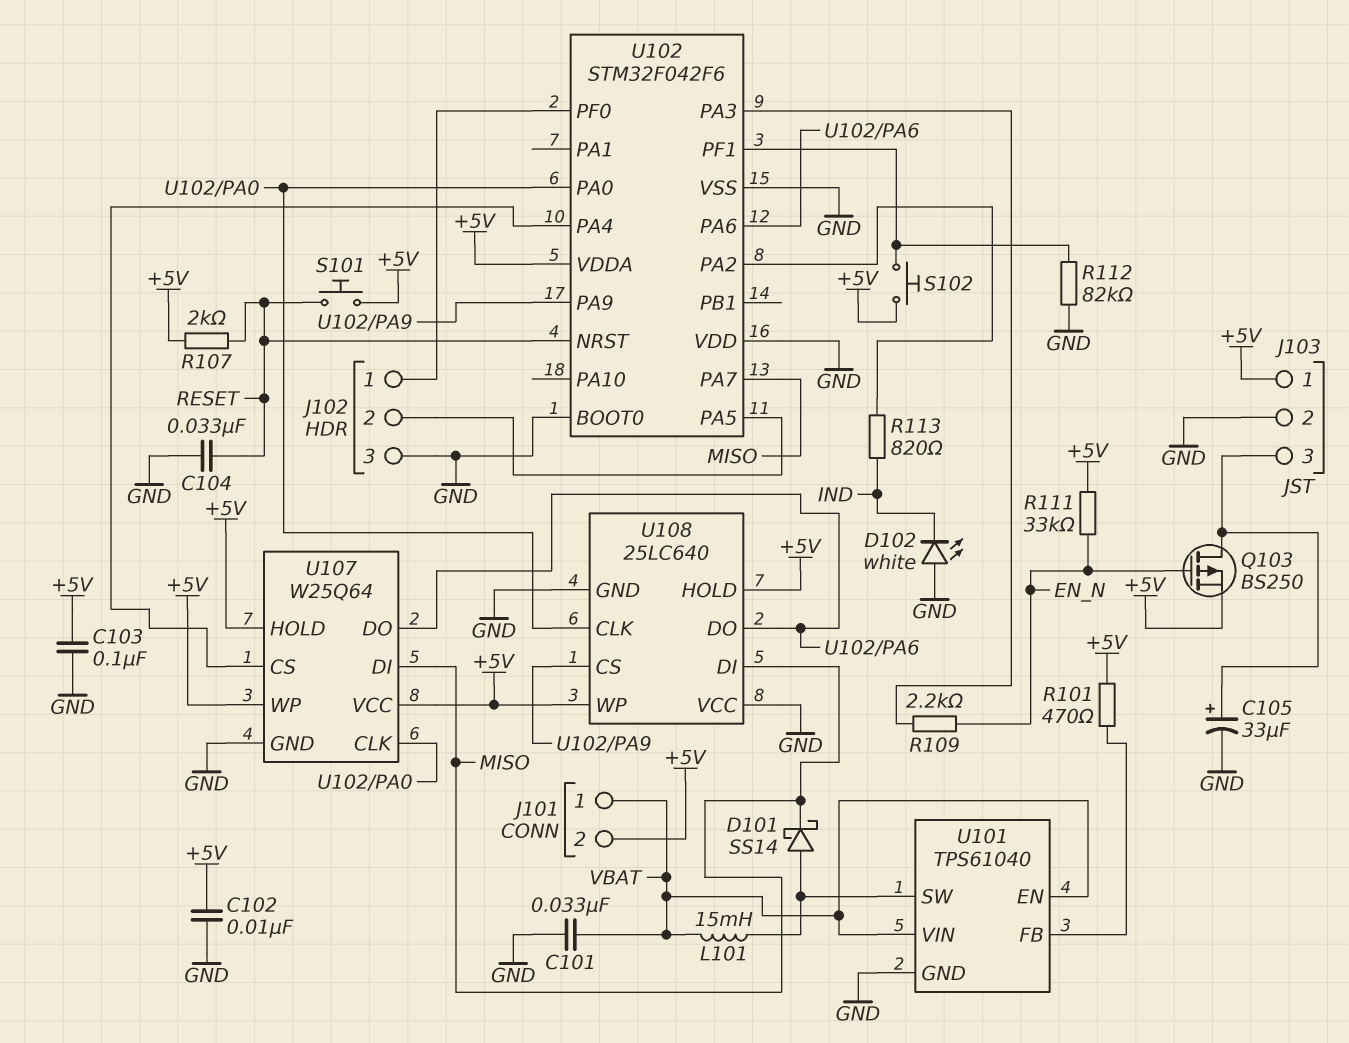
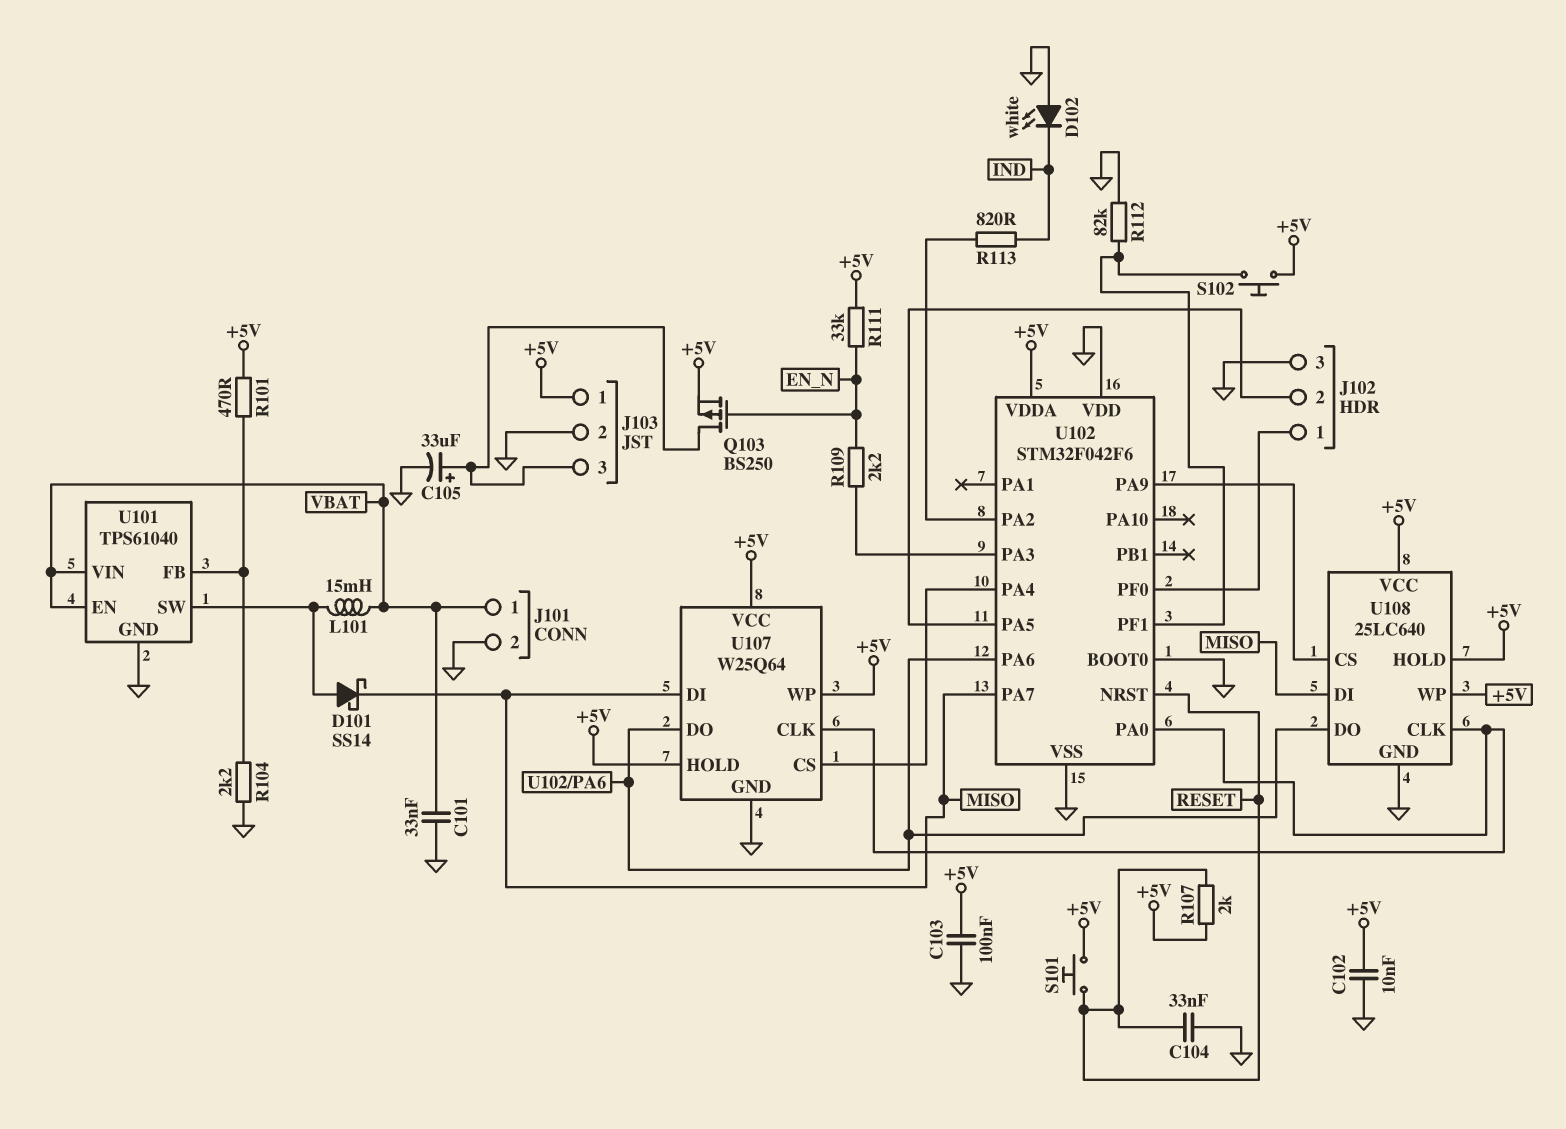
J101 pin 2: +5V -> GND
R104: none -> 2.2k (GND, U101/FB)
U108 pin VCC: GND -> +5V

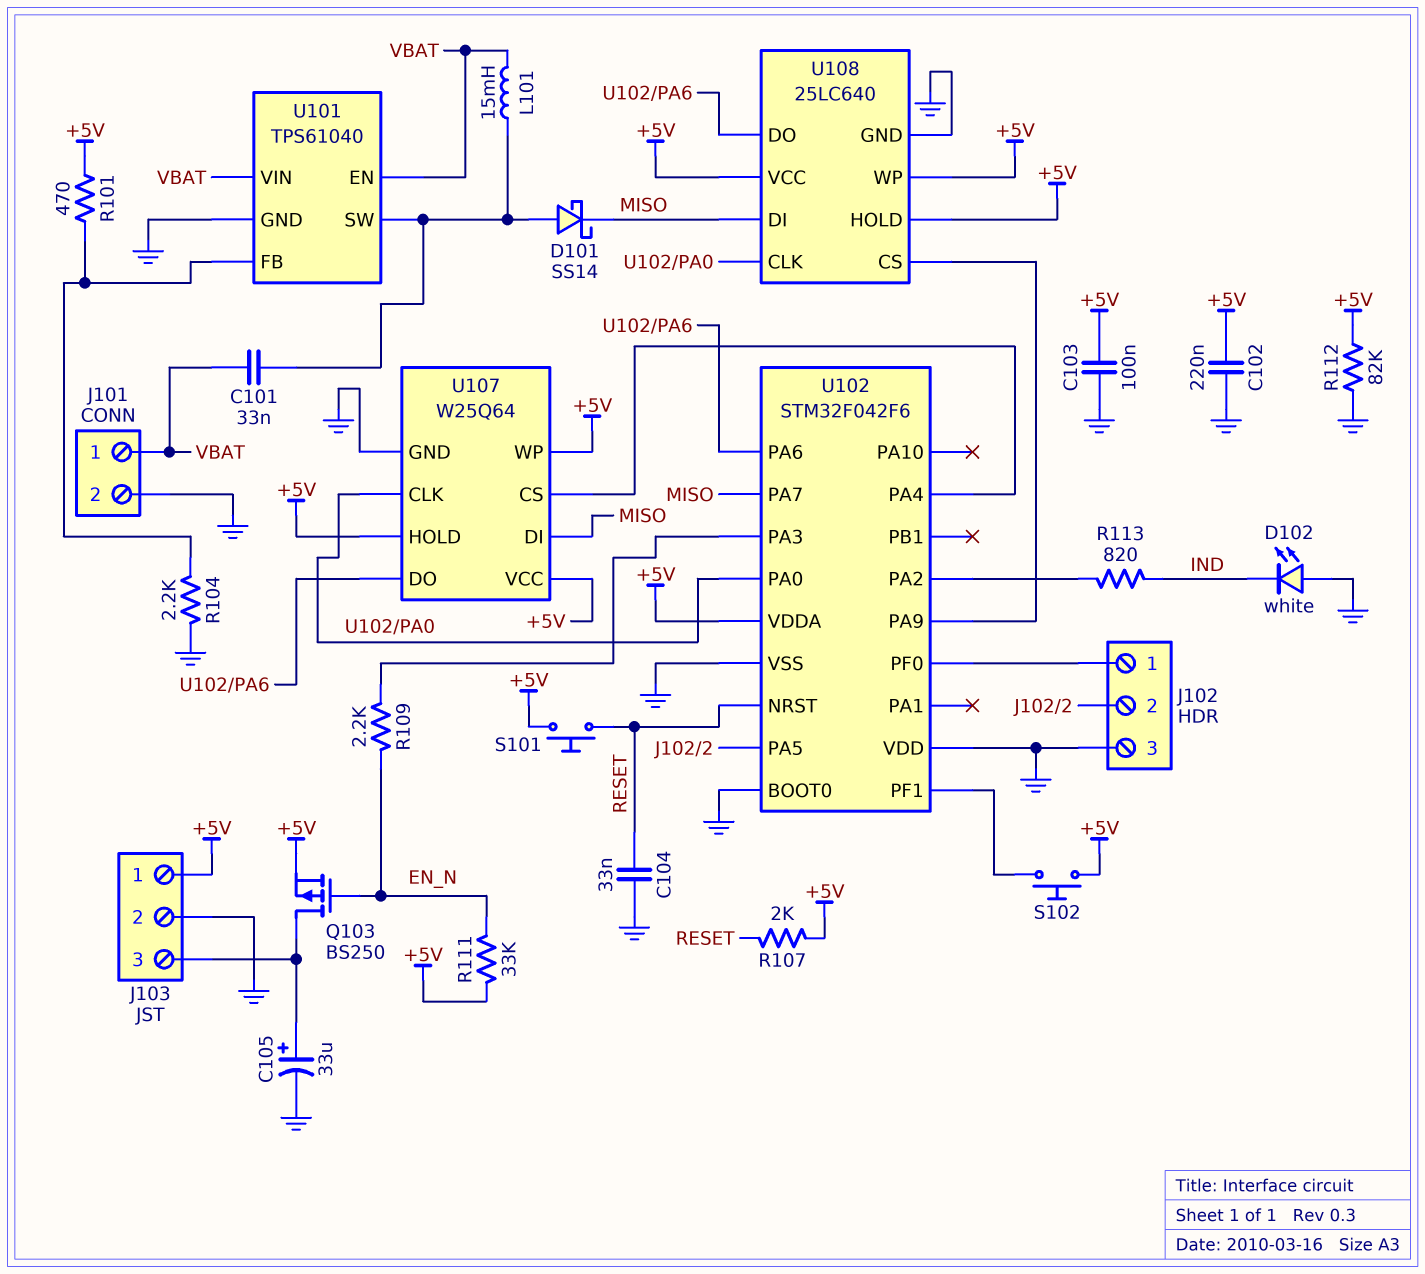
C101: 33nF (GND, VBAT) -> 33nF (U101/SW, VBAT)
C102: 10nF (+5V, GND) -> 220nF (+5V, GND)
R112: 82k (GND, U102/PF1) -> 82k (+5V, GND)

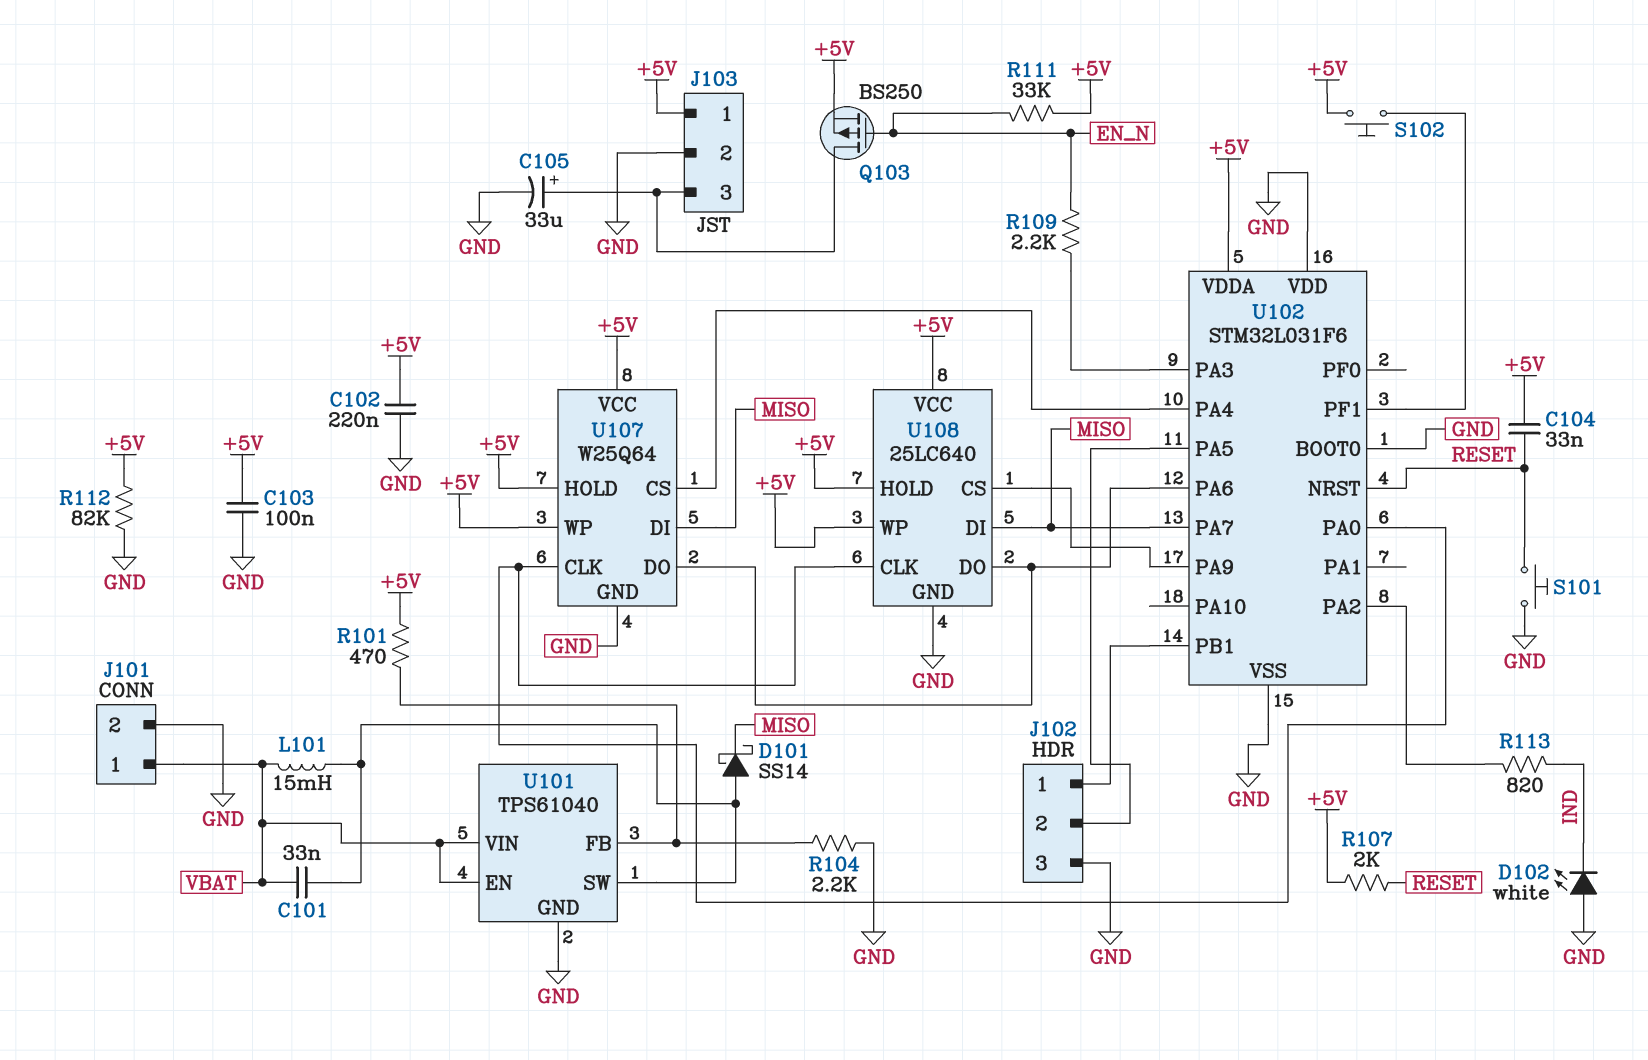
C104: 33nF (GND, RESET) -> 33nF (+5V, RESET)
S101: button (+5V, RESET) -> button (GND, RESET)
U102: STM32F042F6 -> STM32L031F6
U102 pin PB1: none -> J102/1
U102 pin PF0: J102/1 -> none

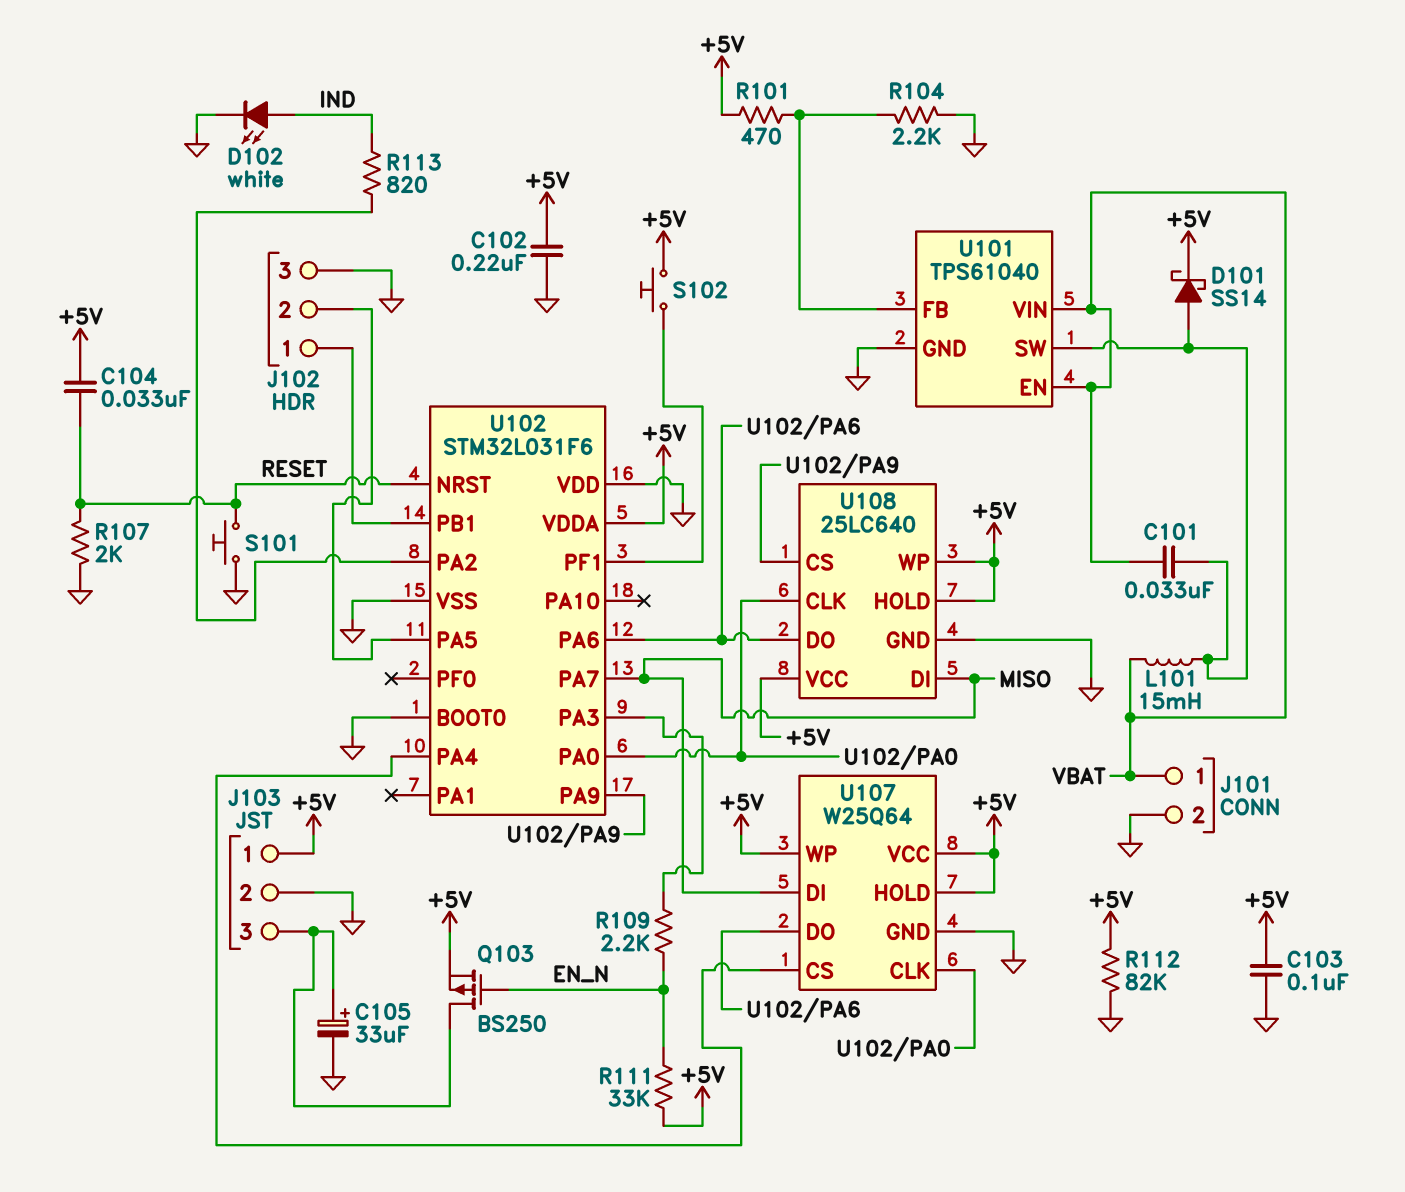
D101: schottky SS14 (A U101/SW, K MISO) -> schottky SS14 (A U101/SW, K +5V)
D102: LED white (A GND, K IND) -> LED white (A IND, K GND)
R107: 2k (+5V, RESET) -> 2k (GND, RESET)

